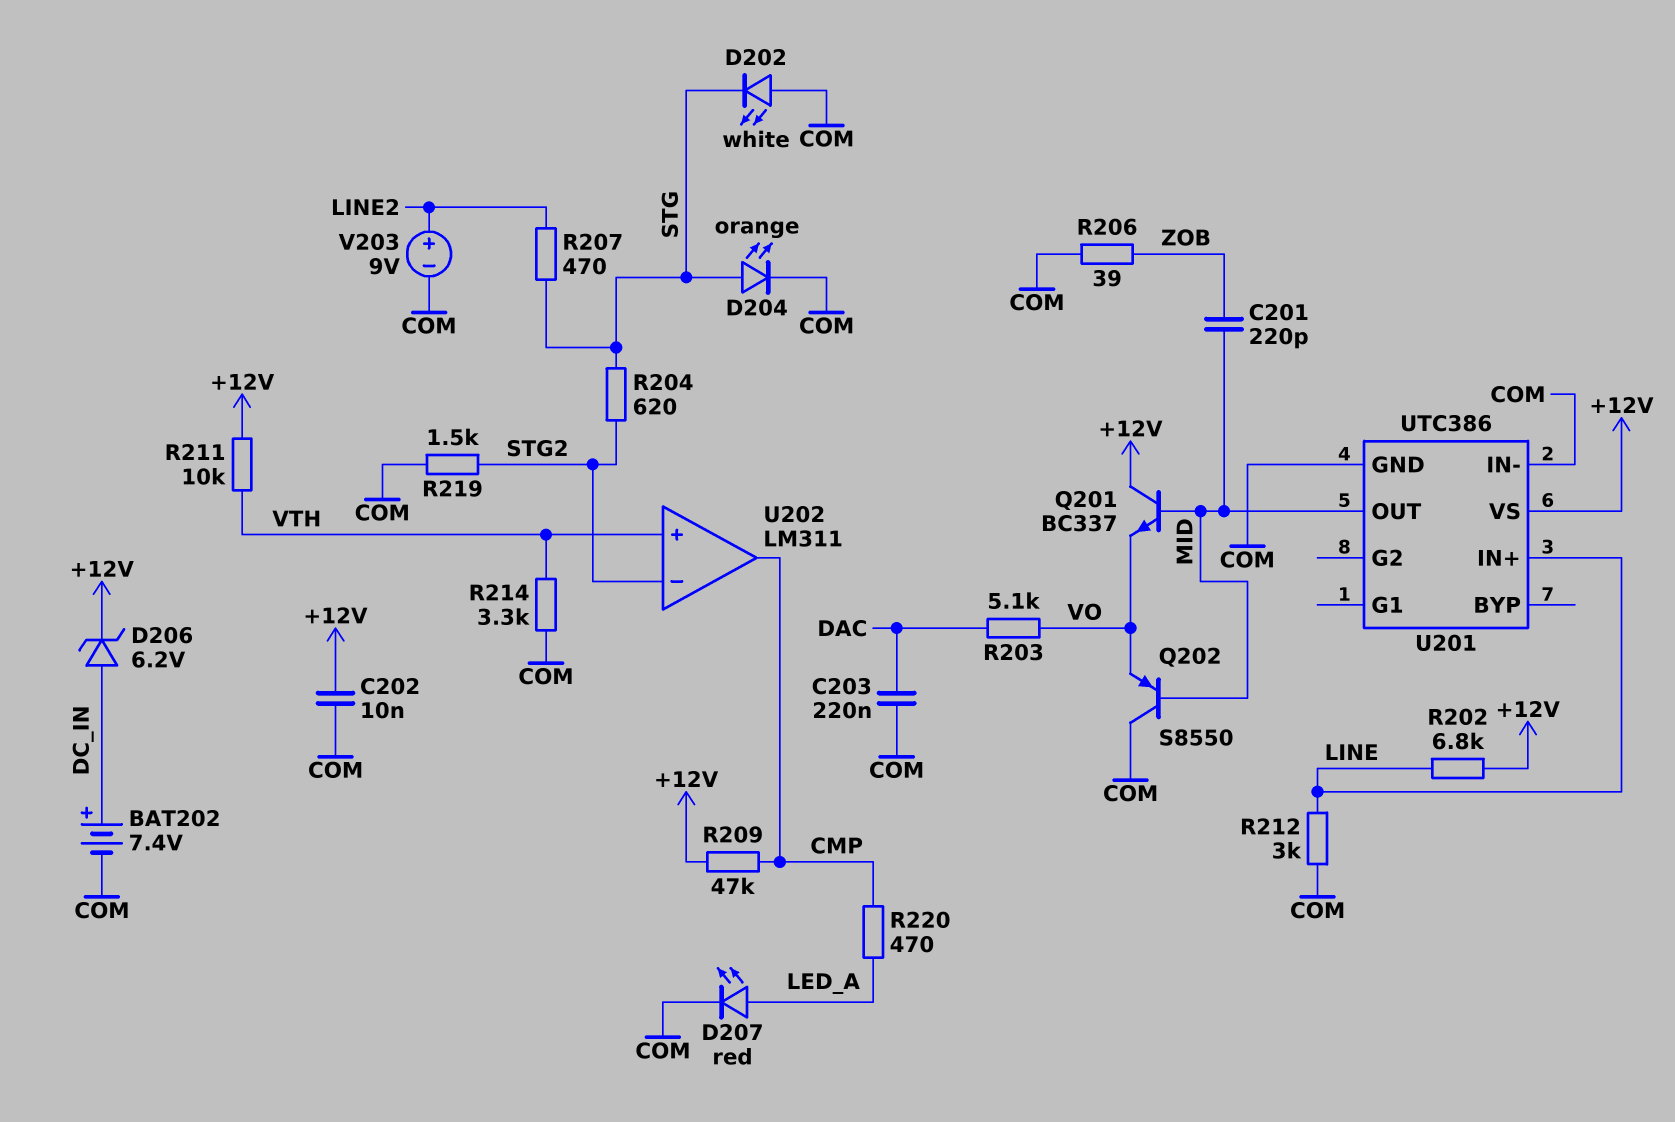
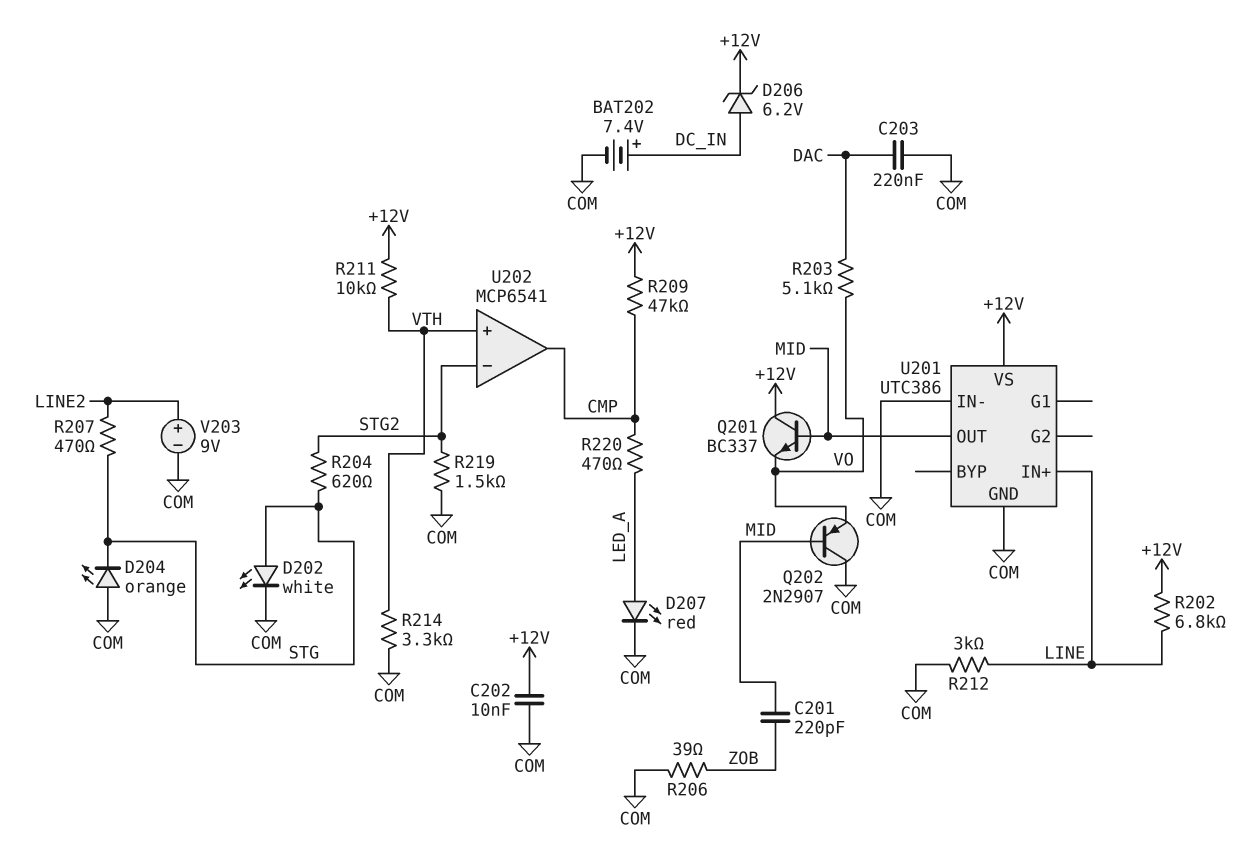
D202: LED white (A COM, K STG) -> LED white (A STG, K COM)
D204: LED orange (A STG, K COM) -> LED orange (A COM, K STG)
Q202: PNP S8550 (B MID, C COM, E VO) -> PNP 2N2907 (B MID, C COM, E VO)
U202: LM311 -> MCP6541

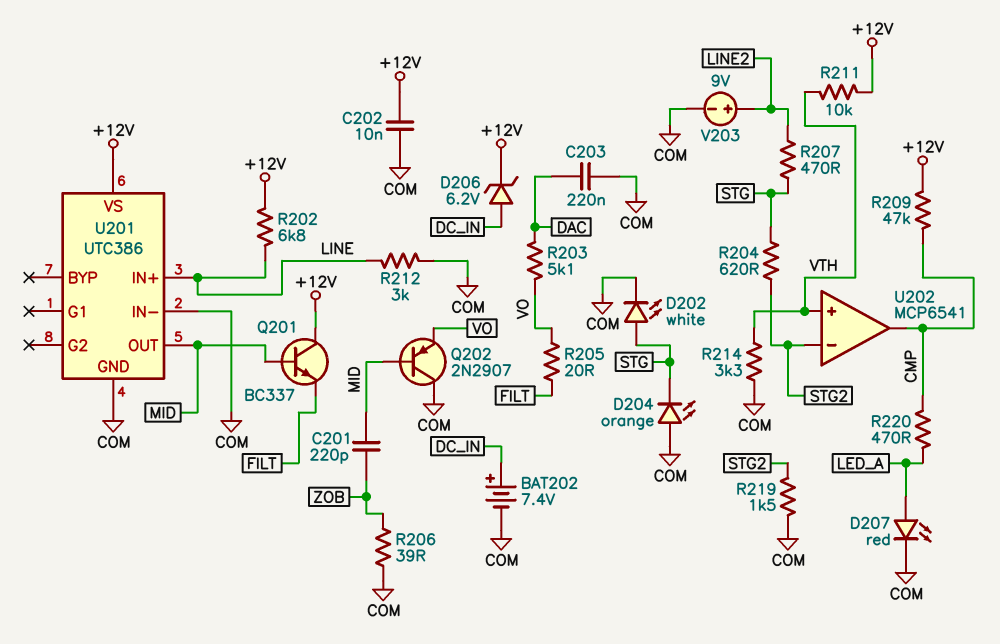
Q201: NPN BC337 (B MID, C +12V, E VO) -> NPN BC337 (B MID, C +12V, E FILT)
R205: none -> 20 (FILT, VO)

